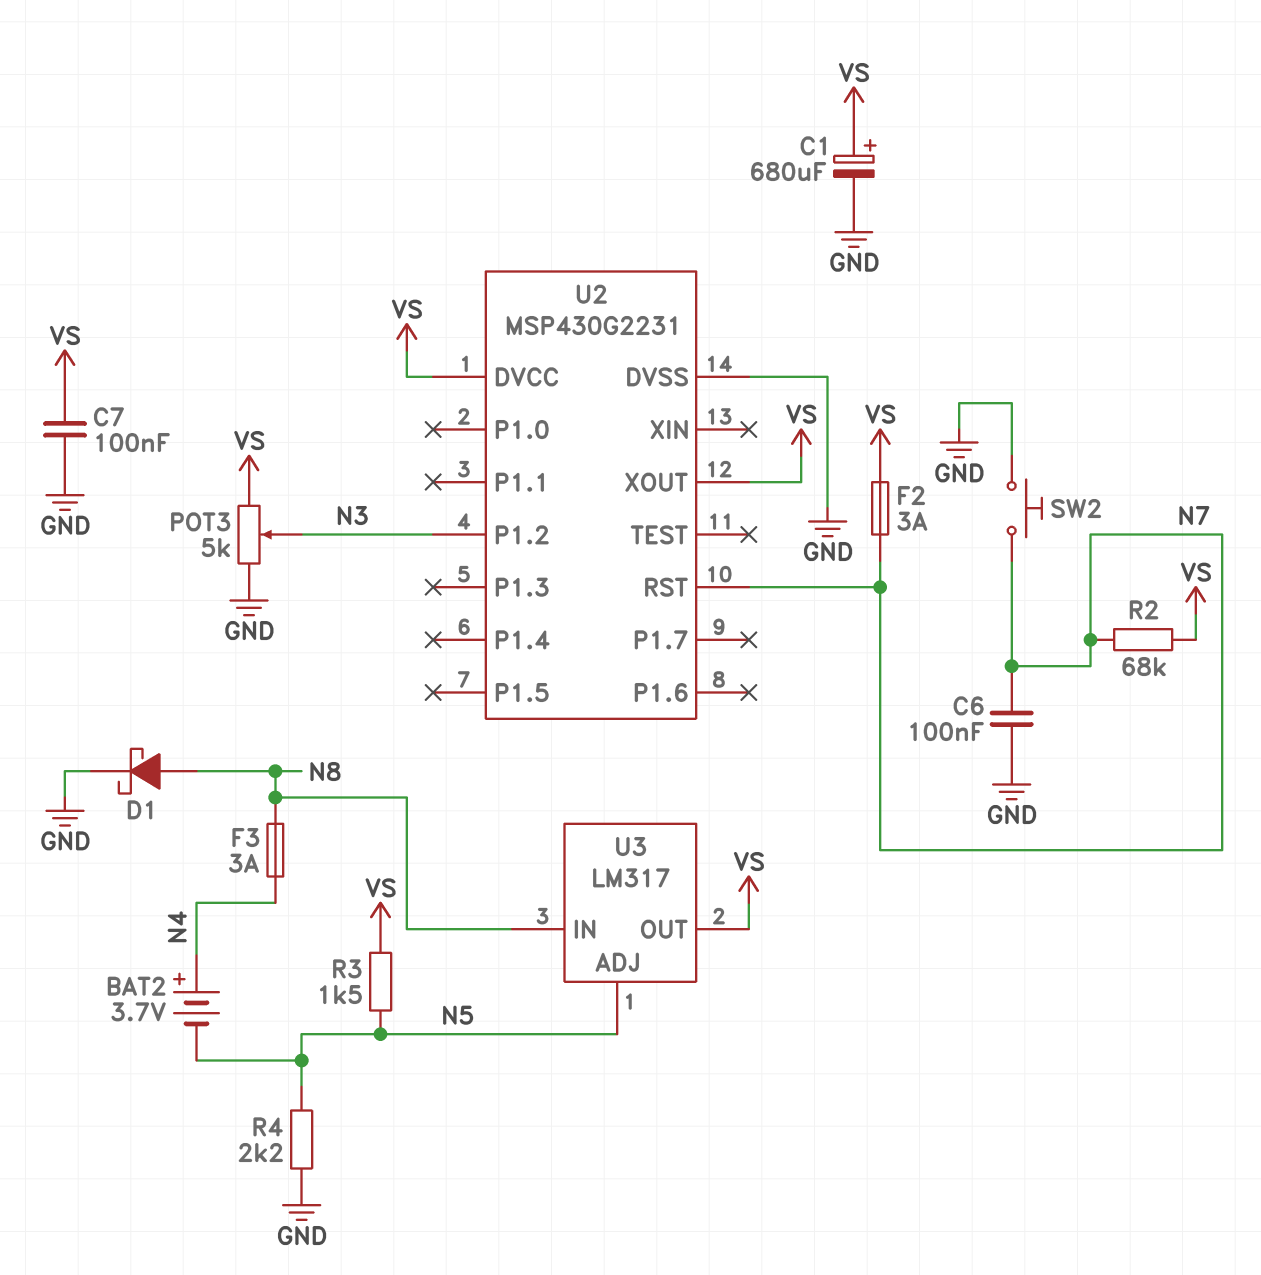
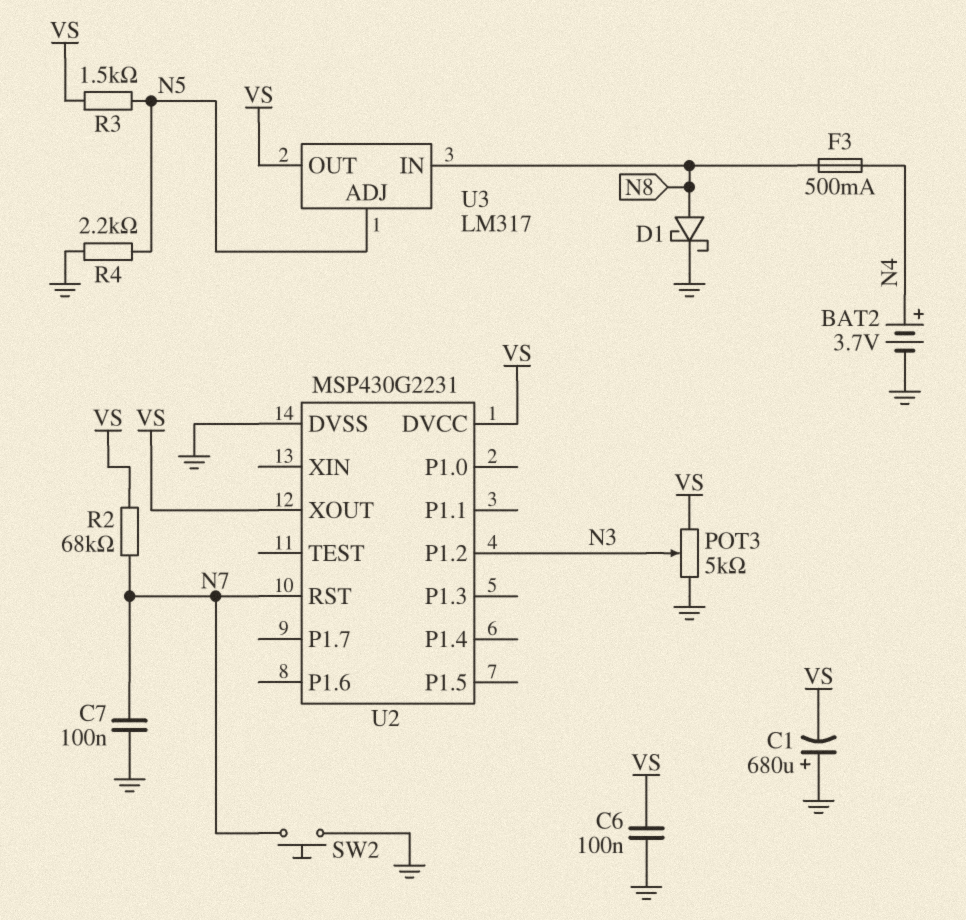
BAT2: 3.7V (plus N4, minus N5) -> 3.7V (plus N4, minus GND)
C1: 680uF (plus VS, minus GND) -> 680uF (plus GND, minus VS)
C6: 100nF (GND, N7) -> 100nF (GND, VS)
C7: 100nF (GND, VS) -> 100nF (GND, N7)
F2: 3A (N7, VS) -> none
F3: 3A (N4, N8) -> 500mA (N4, N8)

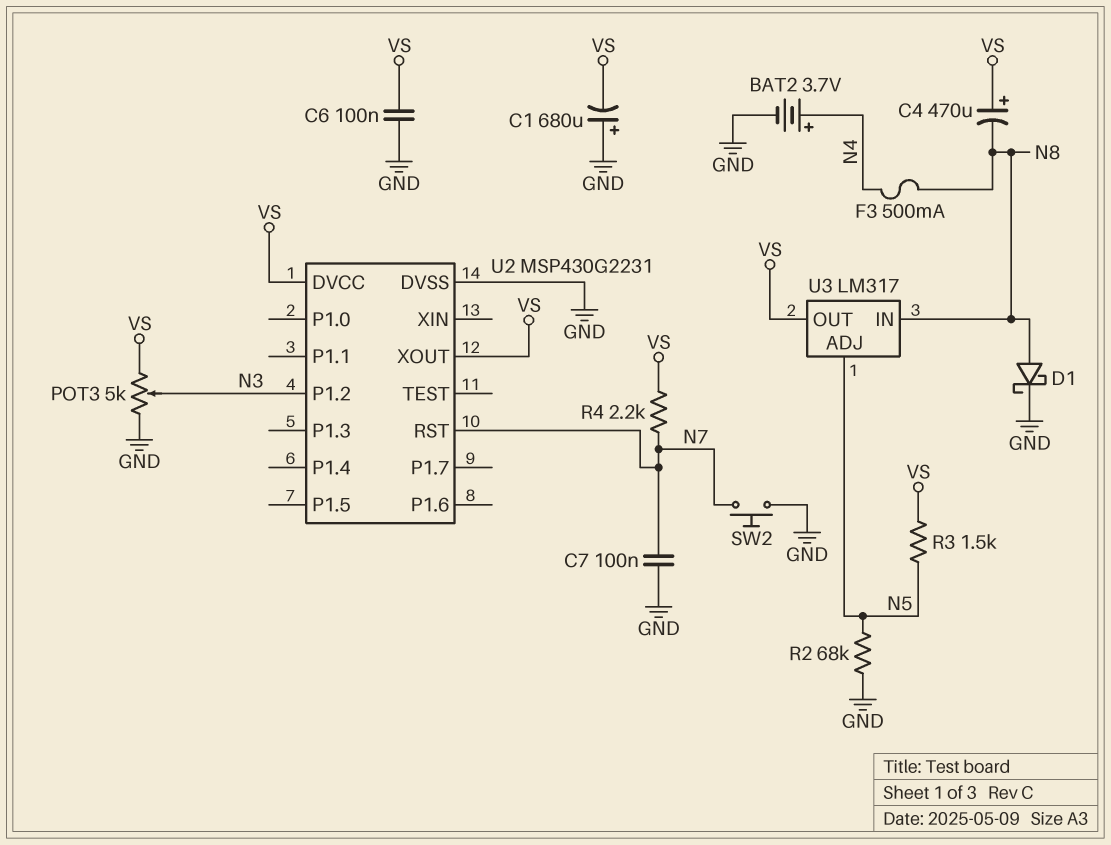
C4: none -> 470uF (plus VS, minus N8)
R2: 68k (N7, VS) -> 68k (GND, N5)
R4: 2.2k (GND, N5) -> 2.2k (N7, VS)

